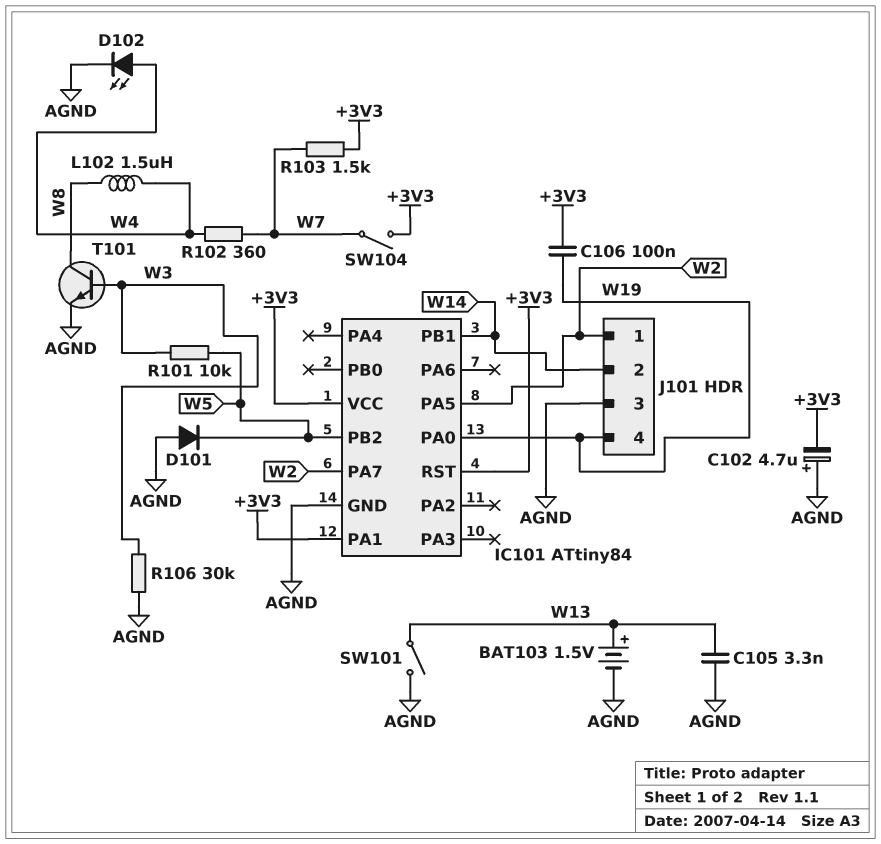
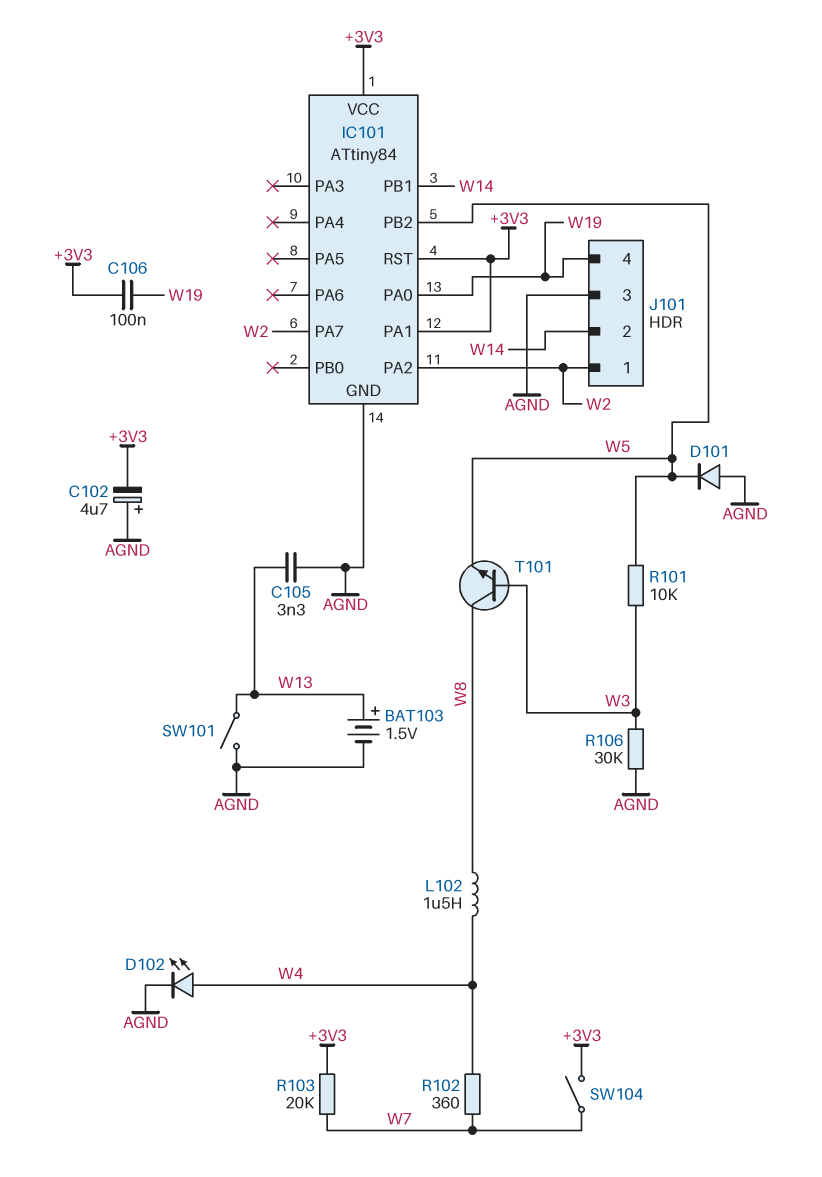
IC101 pin PA2: none -> W2
IC101 pin PA5: W2 -> none
R103: 1.5k (+3V3, W7) -> 20k (+3V3, W7)
T101: NPN (B W3, C W8, E AGND) -> NPN (B W3, C W8, E W5)

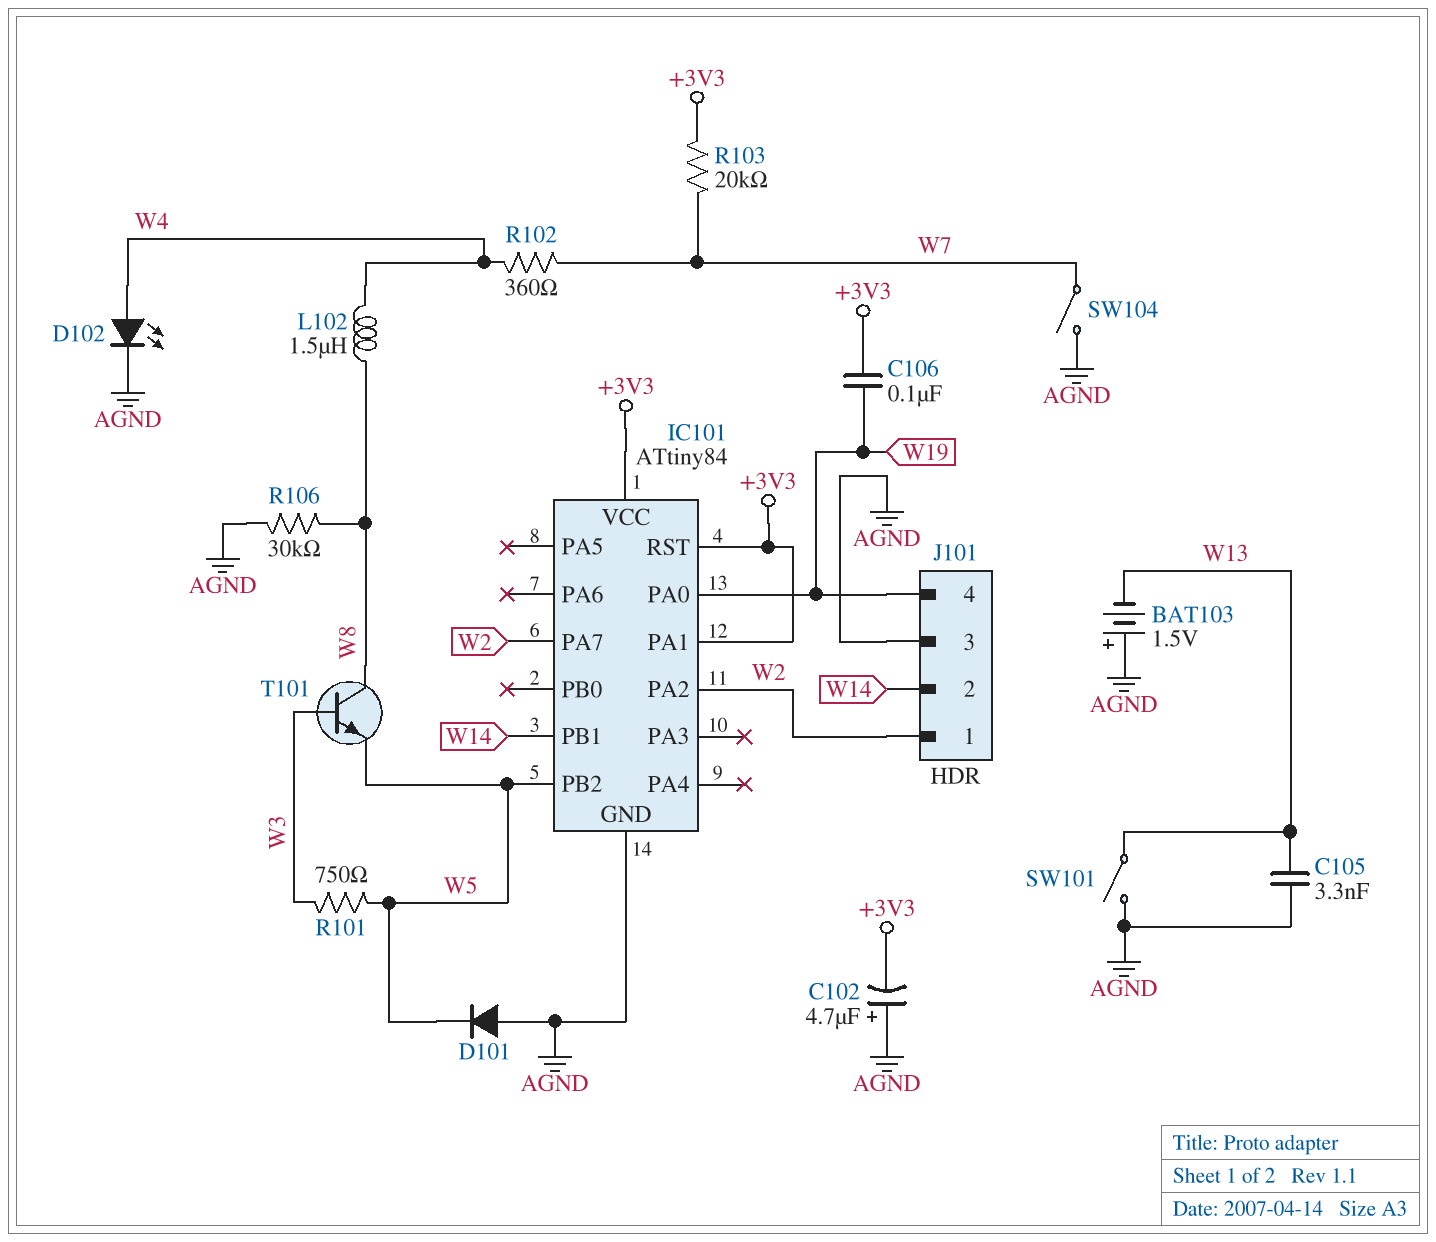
BAT103: 1.5V (plus W13, minus AGND) -> 1.5V (plus AGND, minus W13)
R101: 10k (W3, W5) -> 750 (W3, W5)
R106: 30k (AGND, W3) -> 30k (AGND, W8)
SW104: switch (+3V3, W7) -> switch (AGND, W7)

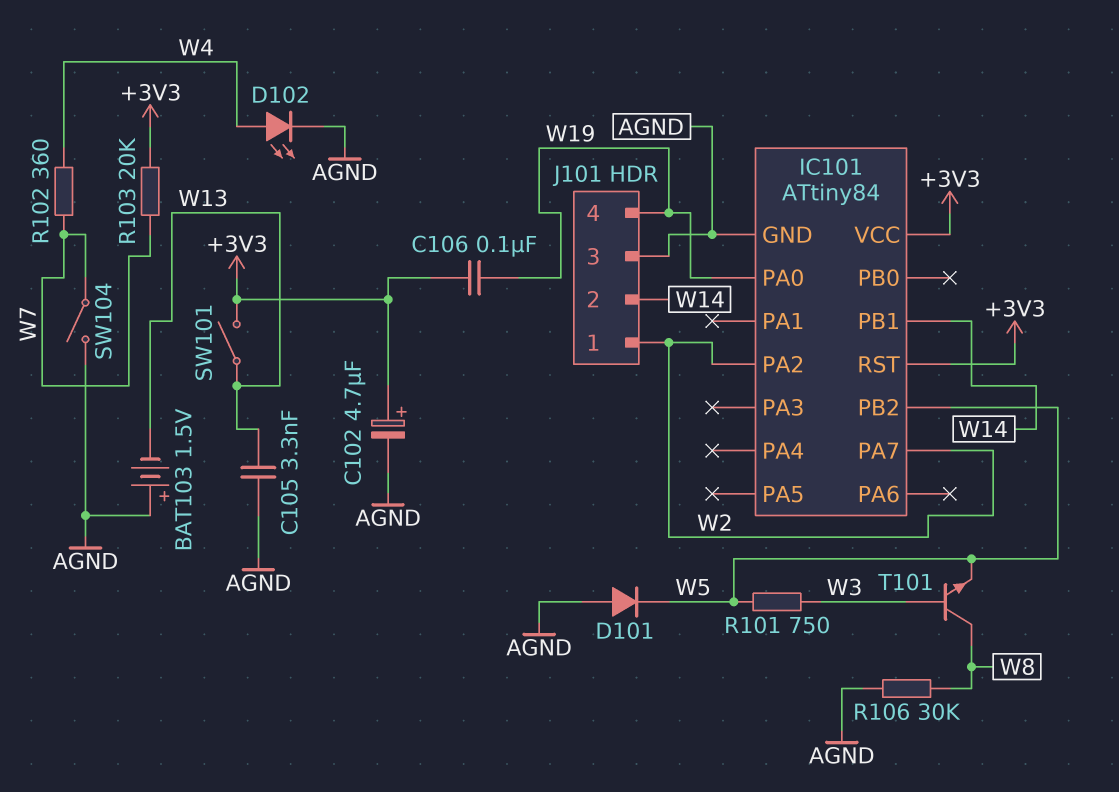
C102: 4.7uF (plus AGND, minus +3V3) -> 4.7uF (plus +3V3, minus AGND)
IC101 pin PA1: +3V3 -> none
L102: 1.5uH (W4, W8) -> none
SW101: switch (AGND, W13) -> switch (+3V3, W13)

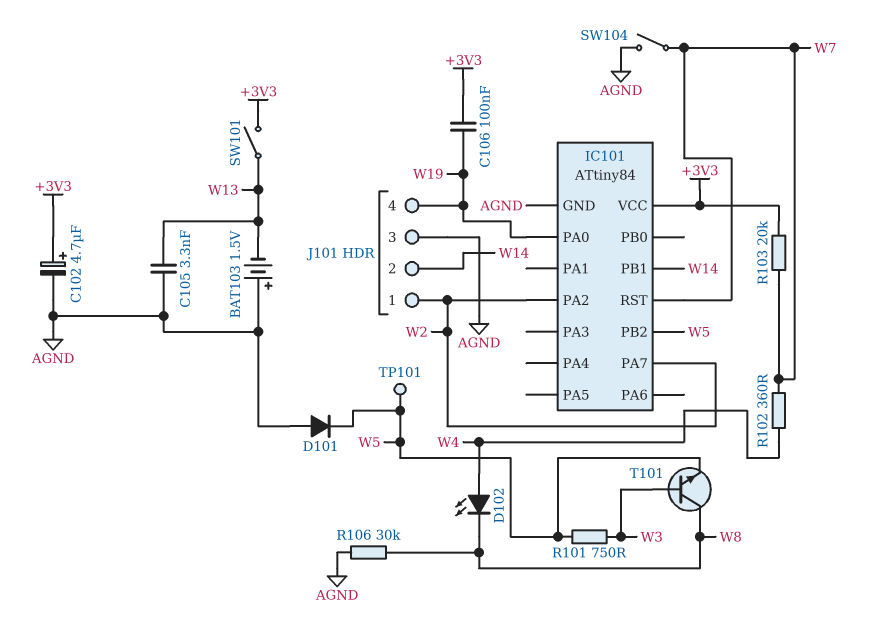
D102: LED (A W4, K AGND) -> LED (A W4, K W8)
IC101 pin RST: +3V3 -> W7
TP101: none -> test point (W5)

